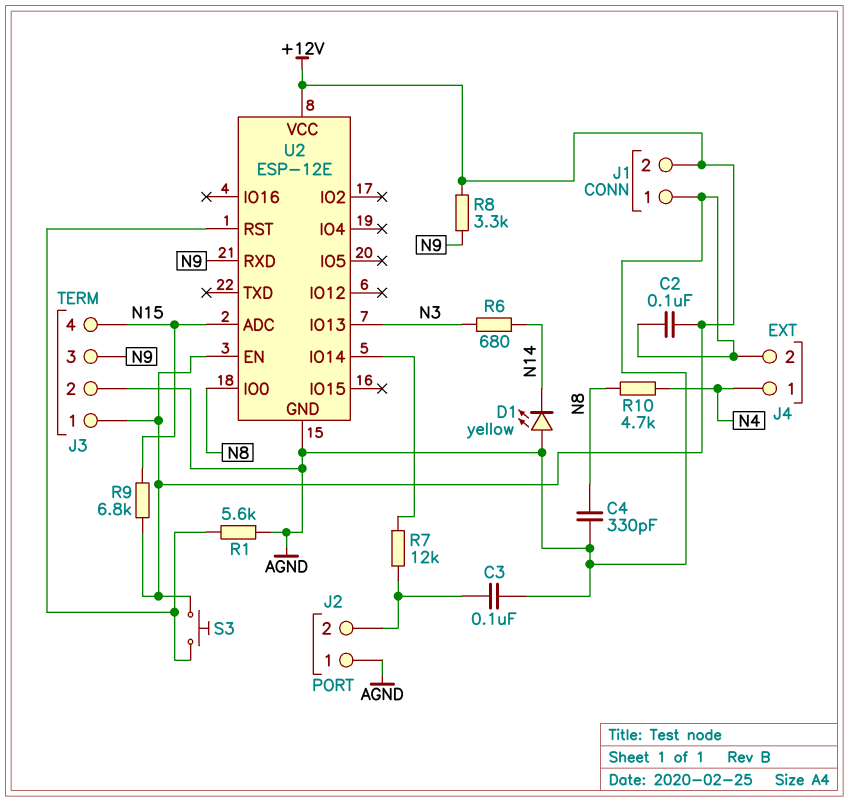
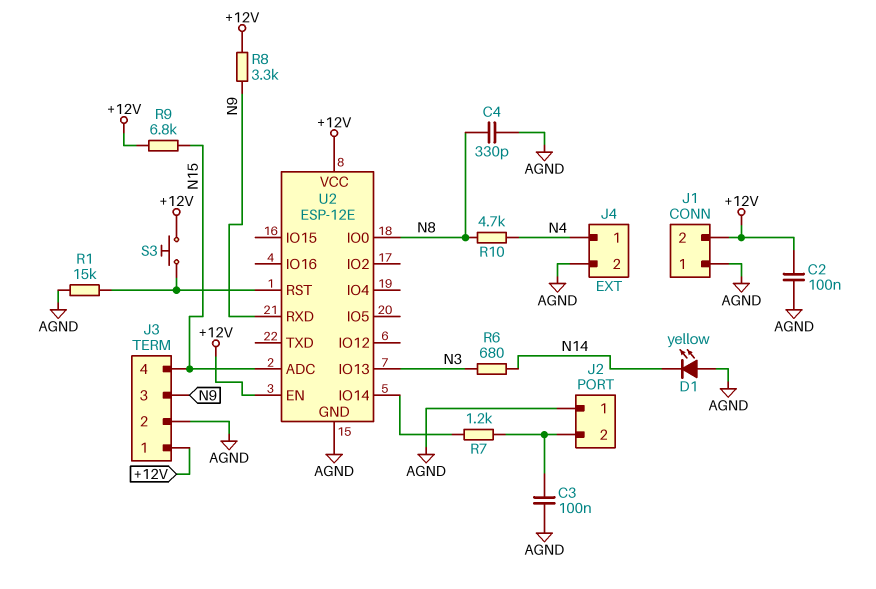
R1: 5.6k (AGND, U2/RST) -> 15k (AGND, U2/RST)
R7: 12k (J2/2, U2/IO14) -> 1.2k (J2/2, U2/IO14)

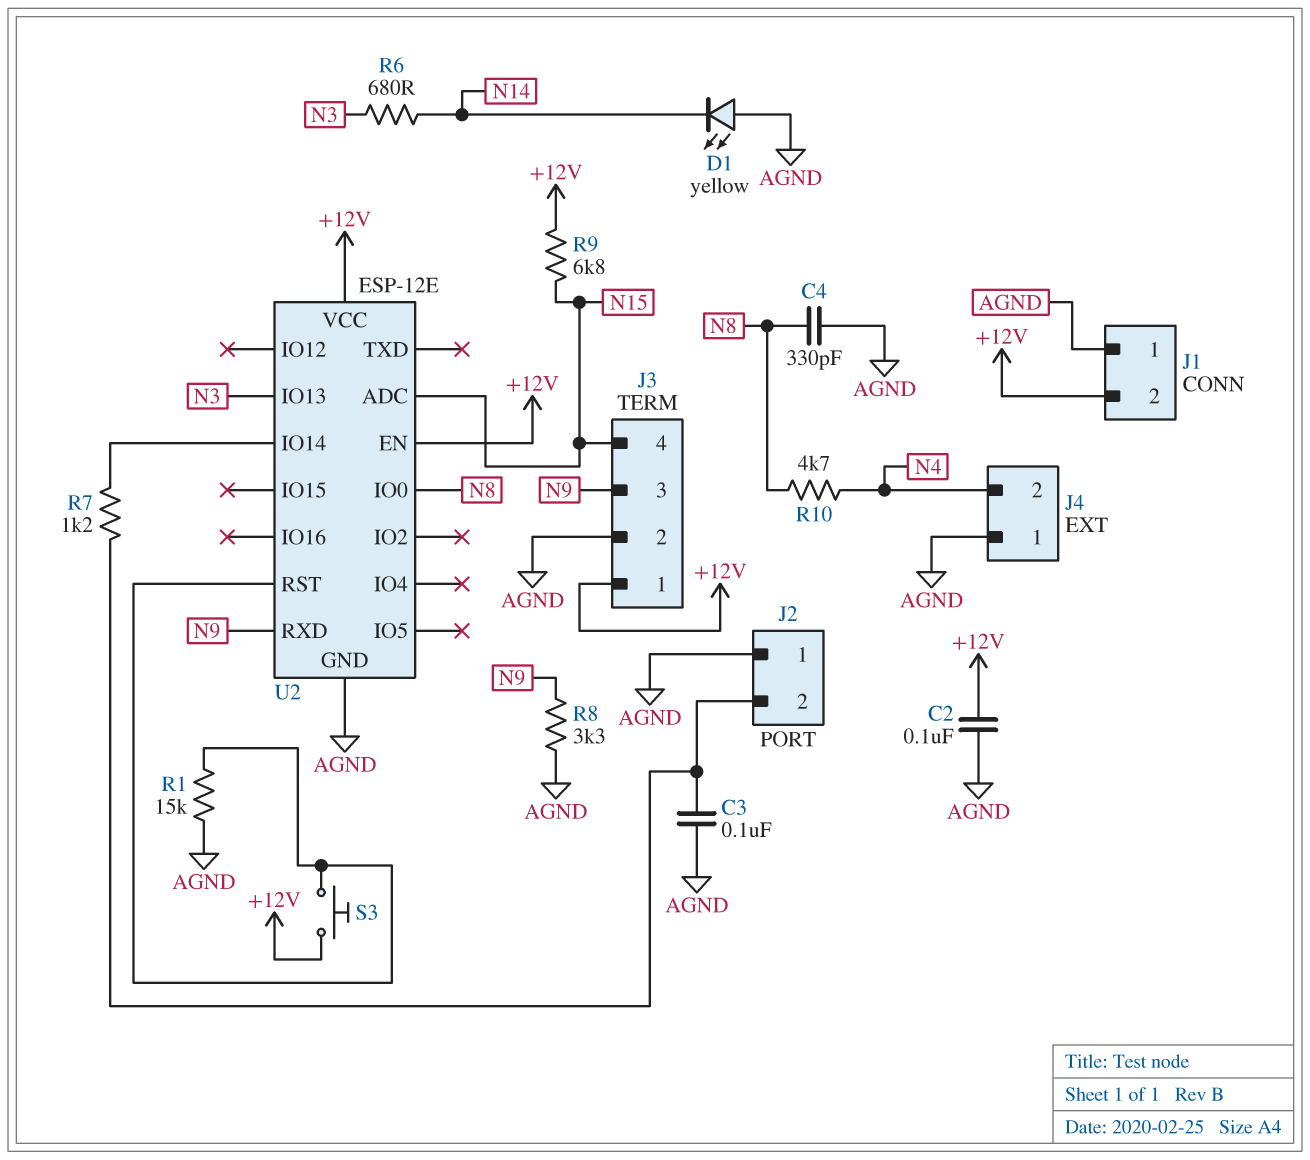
J4 pin 1: N4 -> AGND
J4 pin 2: AGND -> N4
R8: 3.3k (+12V, N9) -> 3.3k (AGND, N9)

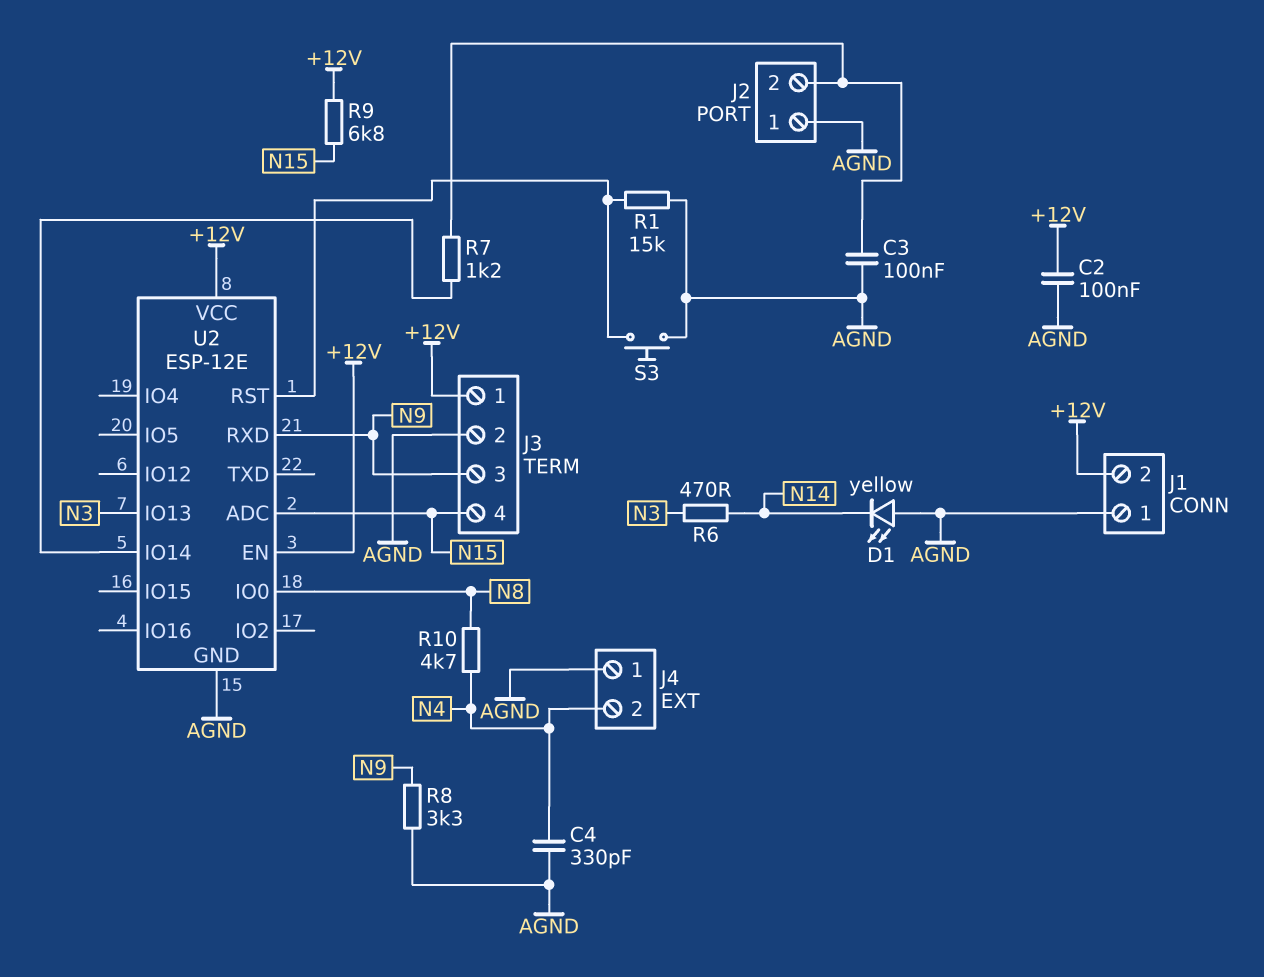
C4: 330pF (AGND, N8) -> 330pF (AGND, N4)
R6: 680 (N3, N14) -> 470 (N3, N14)
S3: button (+12V, U2/RST) -> button (AGND, U2/RST)

